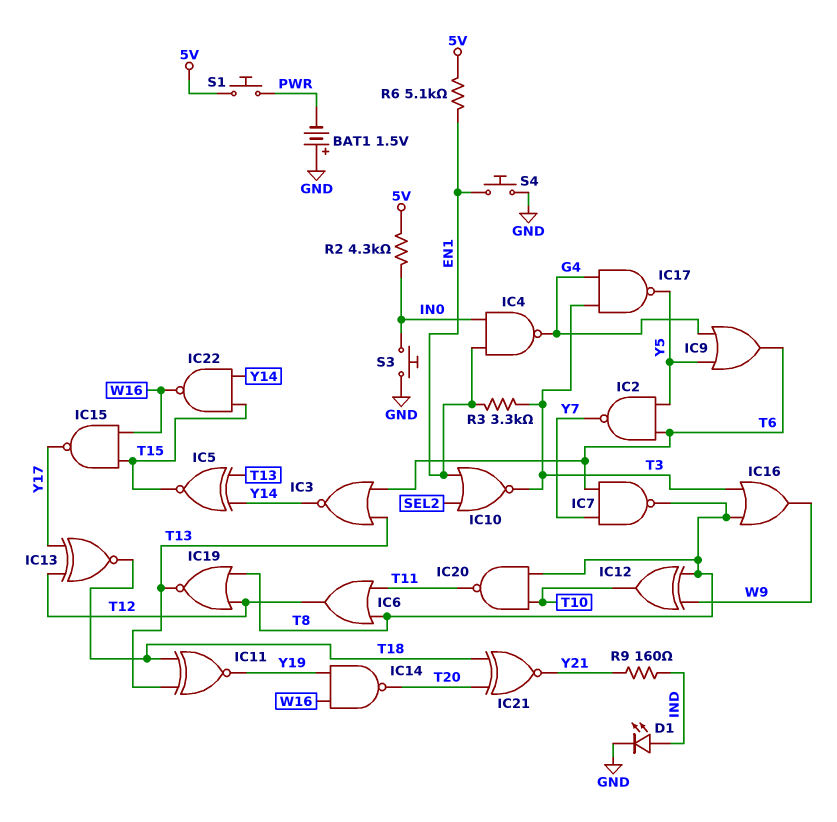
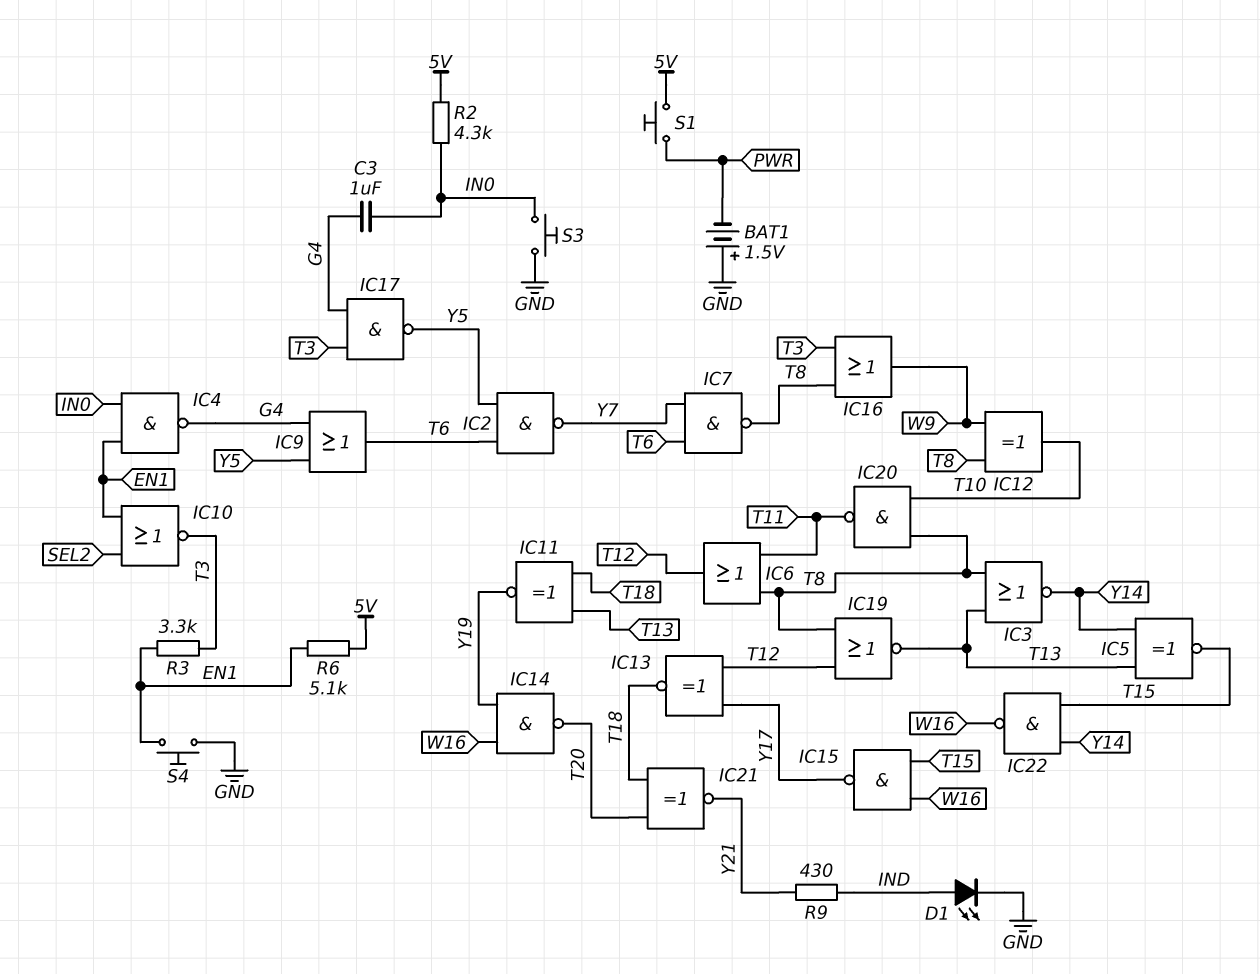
C3: none -> 1uF (G4, IN0)
IC3: NOR (in T6, in T13, out Y14) -> NOR (in T8, in T13, out Y14)
R9: 160 (IND, Y21) -> 430 (IND, Y21)

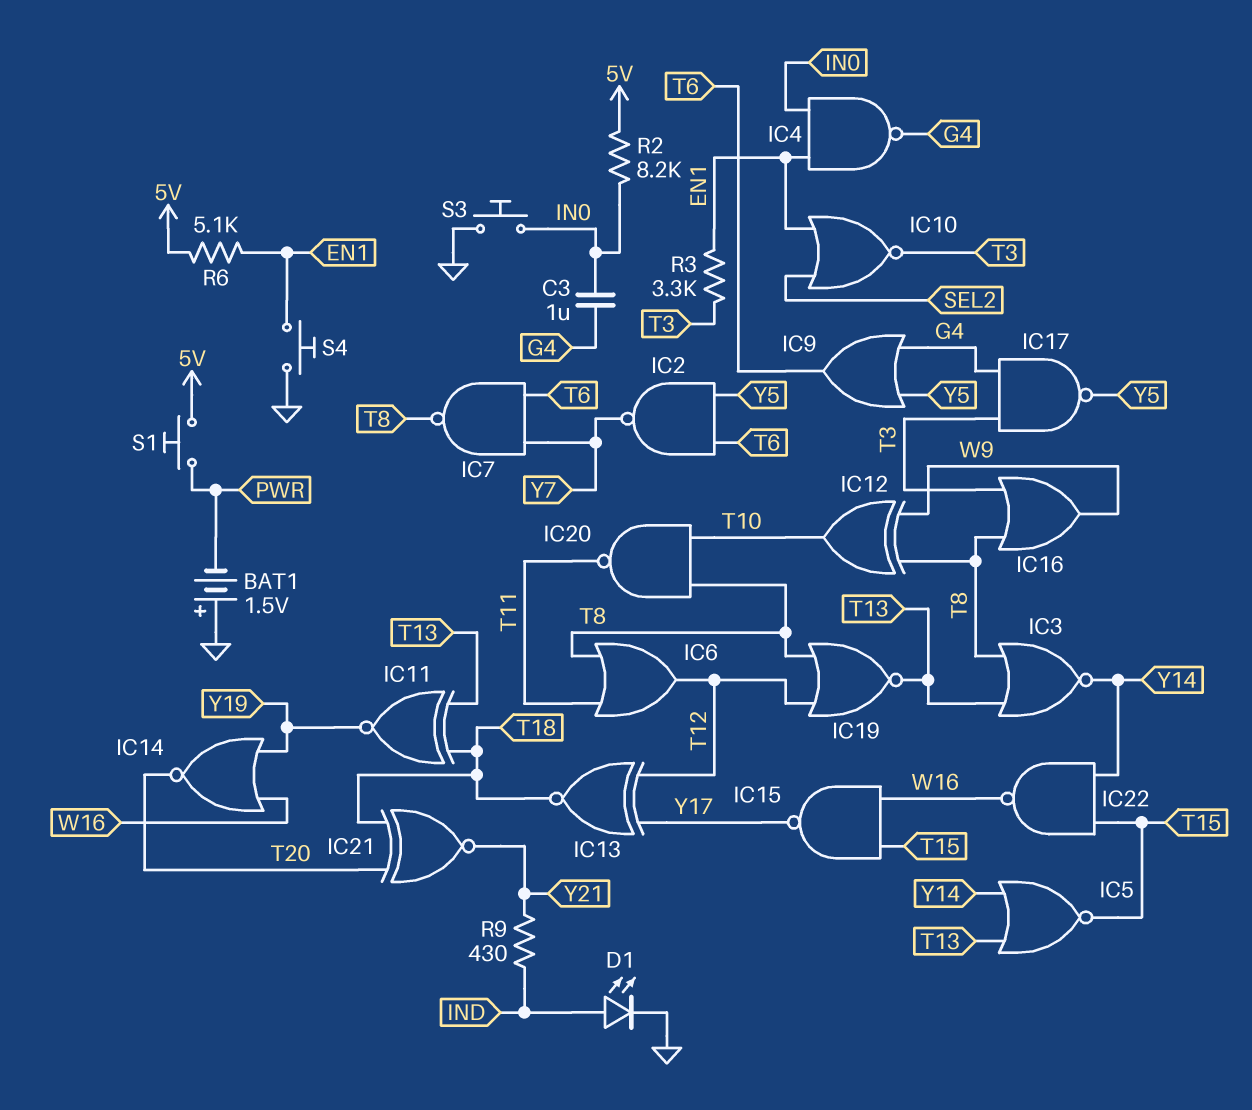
IC5: XNOR (in T13, in Y14, out T15) -> NOR (in T13, in Y14, out T15)
IC14: NAND (in W16, in Y19, out T20) -> NOR (in W16, in Y19, out T20)
R2: 4.3k (5V, IN0) -> 8.2k (5V, IN0)

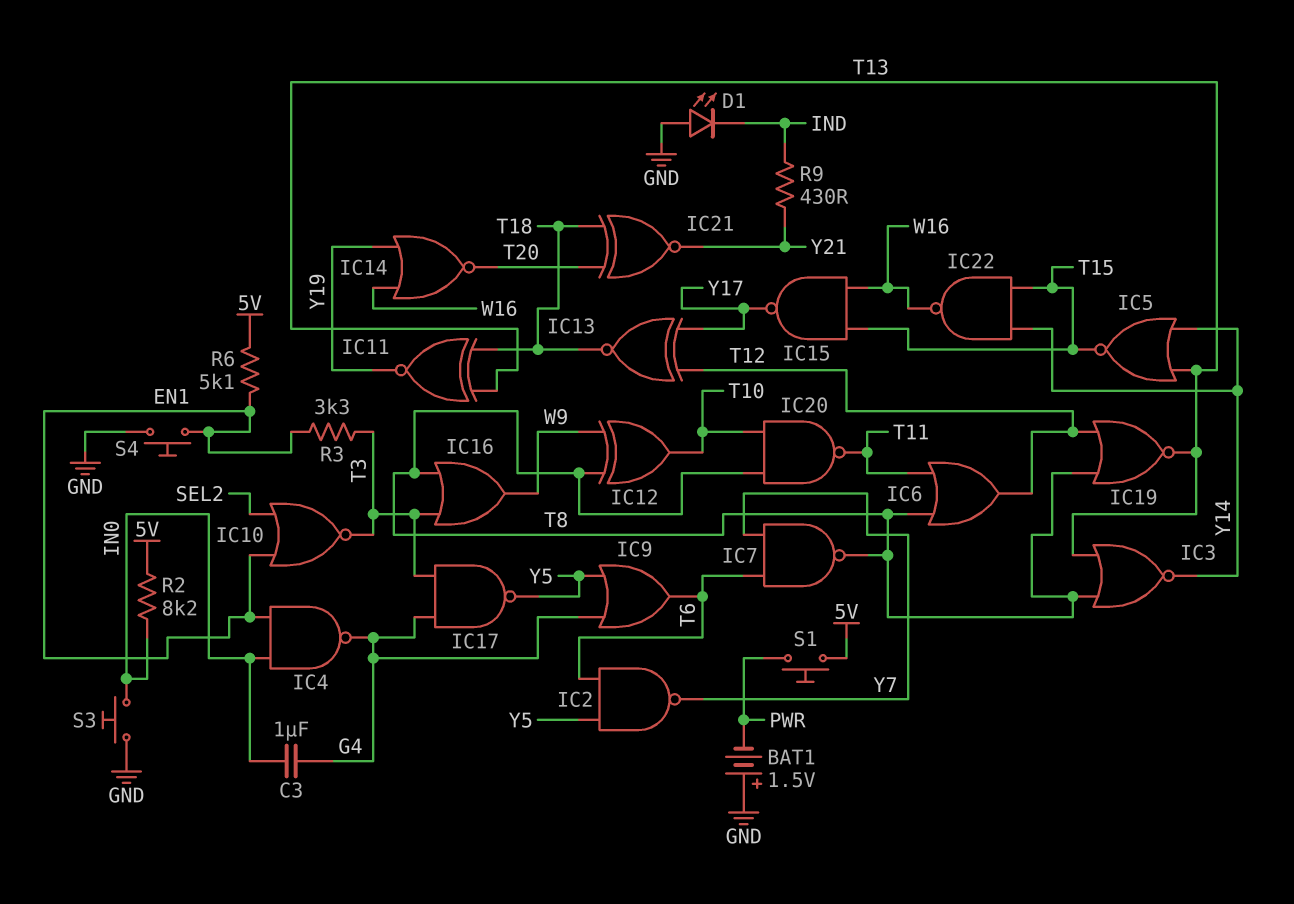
D1: LED (A IND, K GND) -> LED (A GND, K IND)

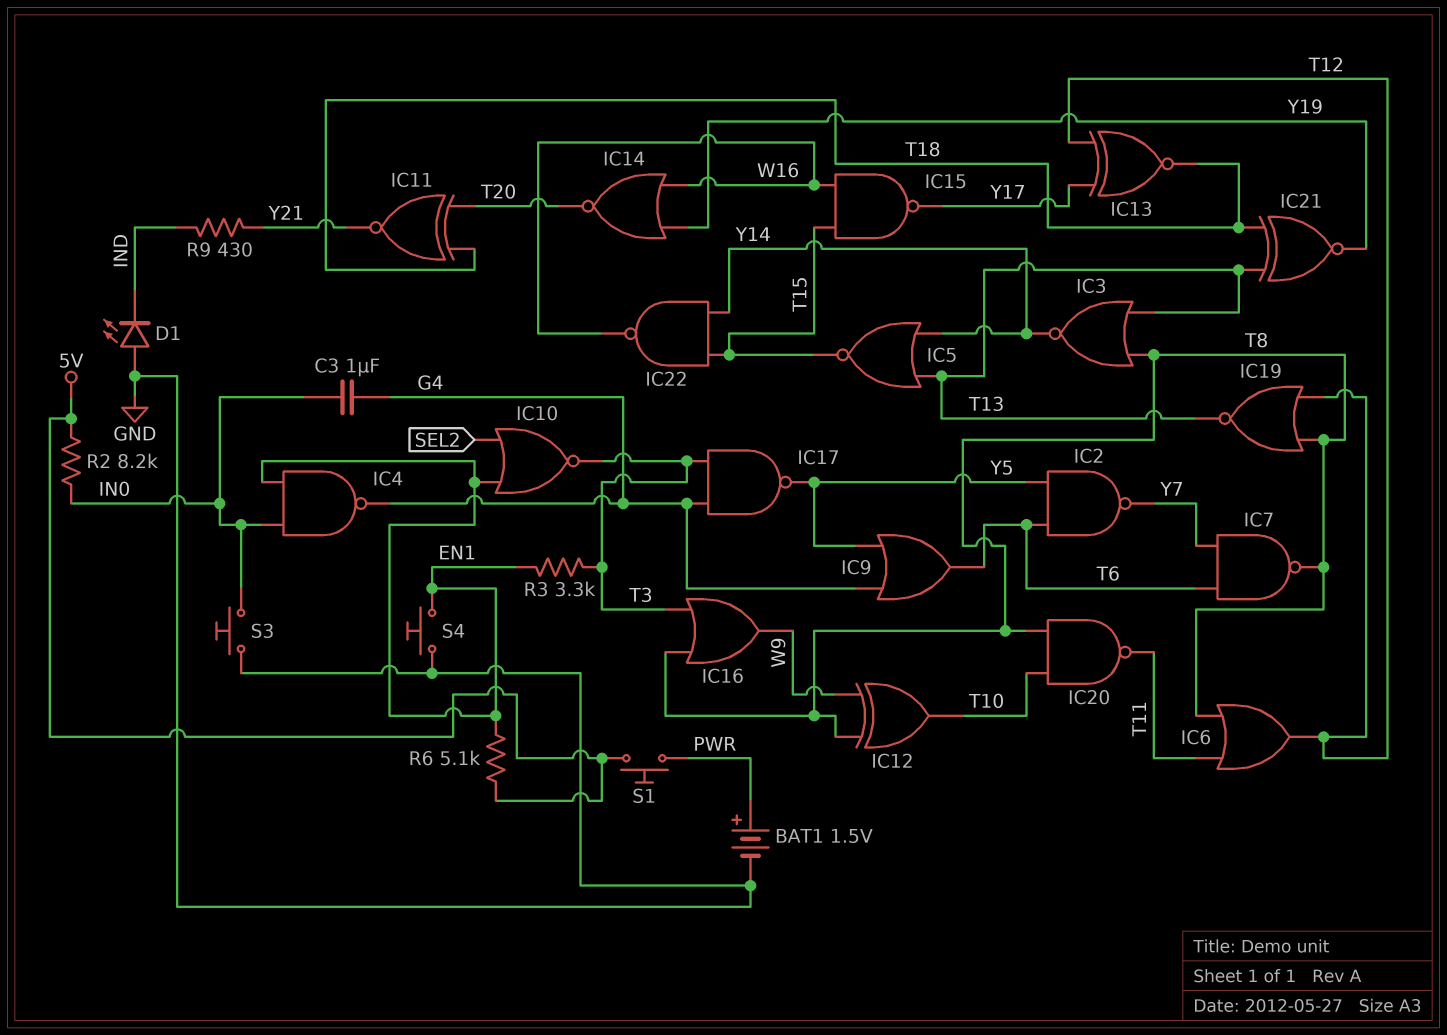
BAT1: 1.5V (plus GND, minus PWR) -> 1.5V (plus PWR, minus GND)
IC11: XNOR (in T13, in T18, out Y19) -> XNOR (in T18, in T20, out Y21)
IC21: XNOR (in T18, in T20, out Y21) -> XNOR (in T13, in T18, out Y19)

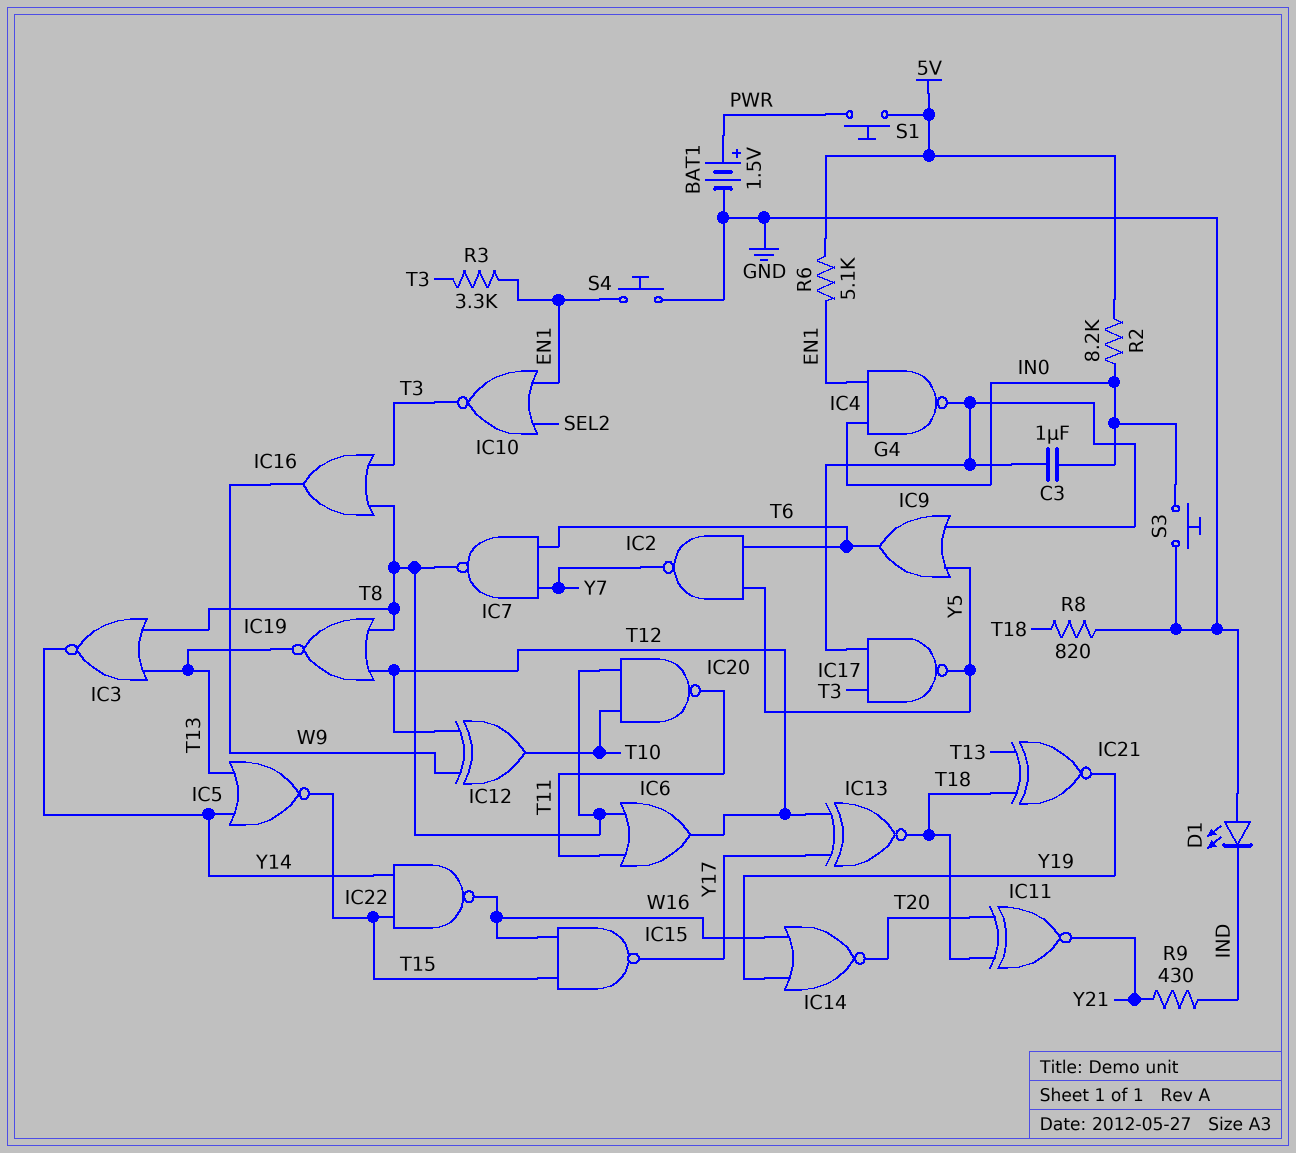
IC12: XOR (in T8, in W9, out T10) -> XOR (in T12, in W9, out T10)
R8: none -> 820 (GND, T18)

